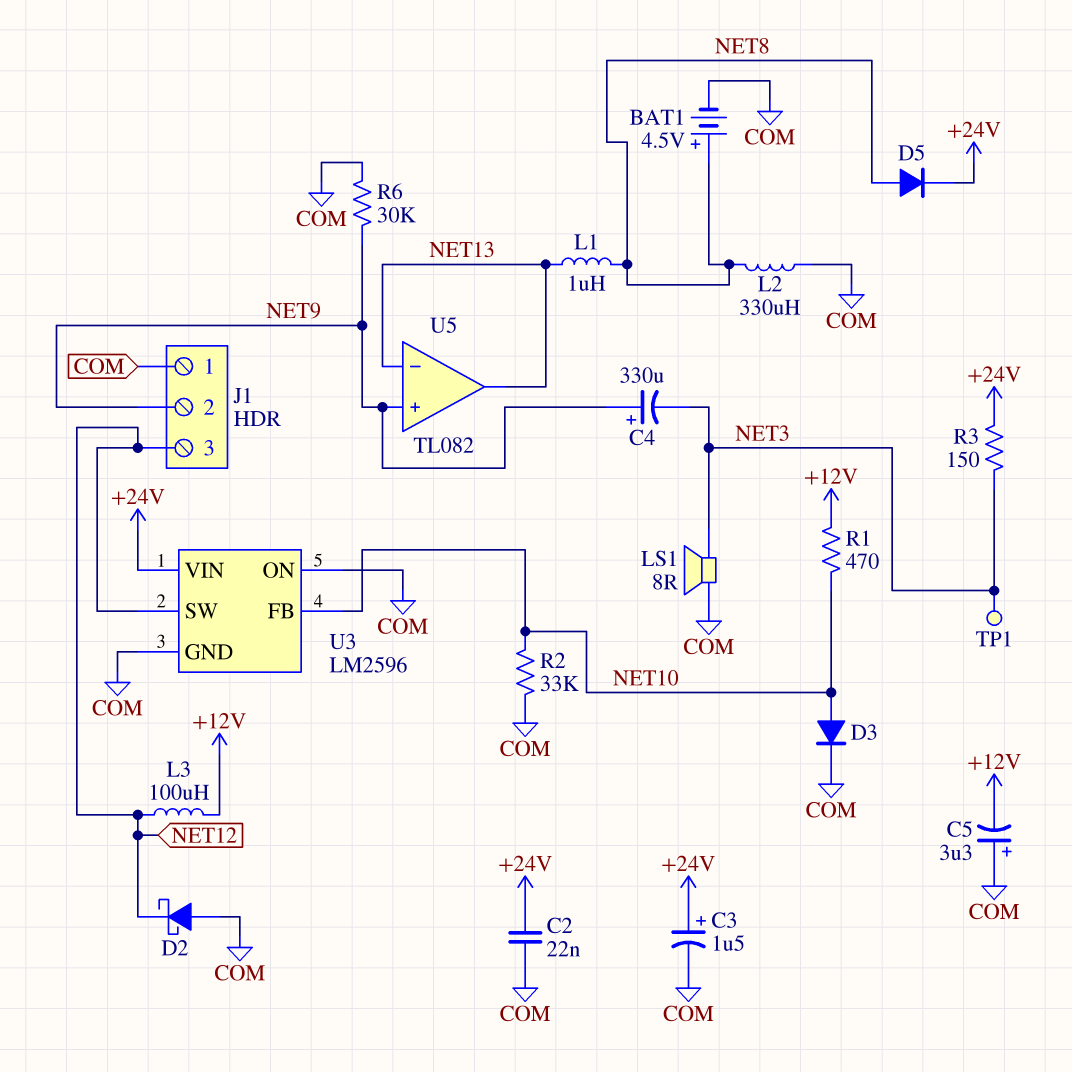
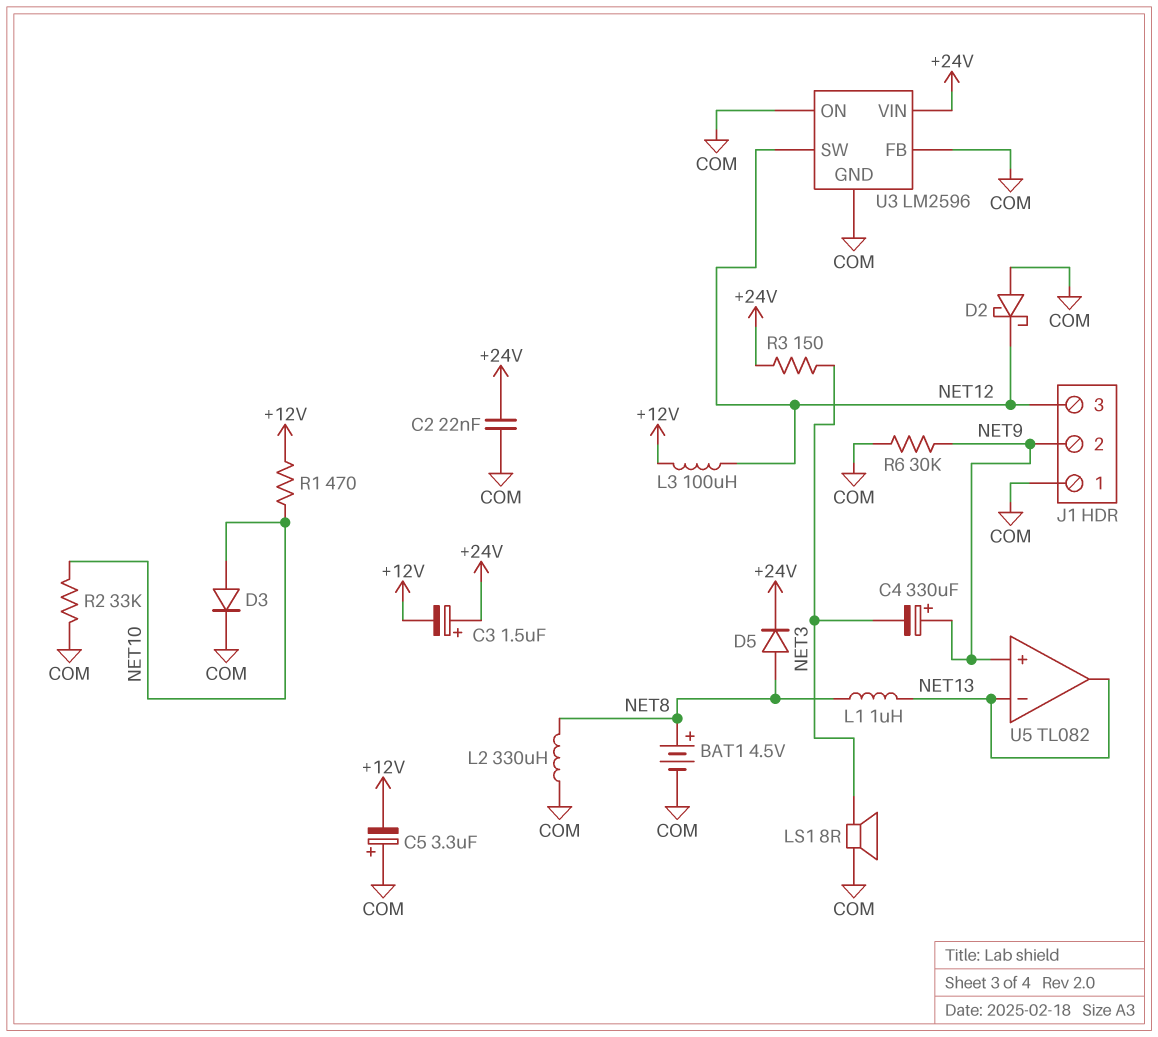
C3: 1.5uF (plus +24V, minus COM) -> 1.5uF (plus +24V, minus +12V)
TP1: test point (NET3) -> none
U3 pin FB: NET10 -> COM

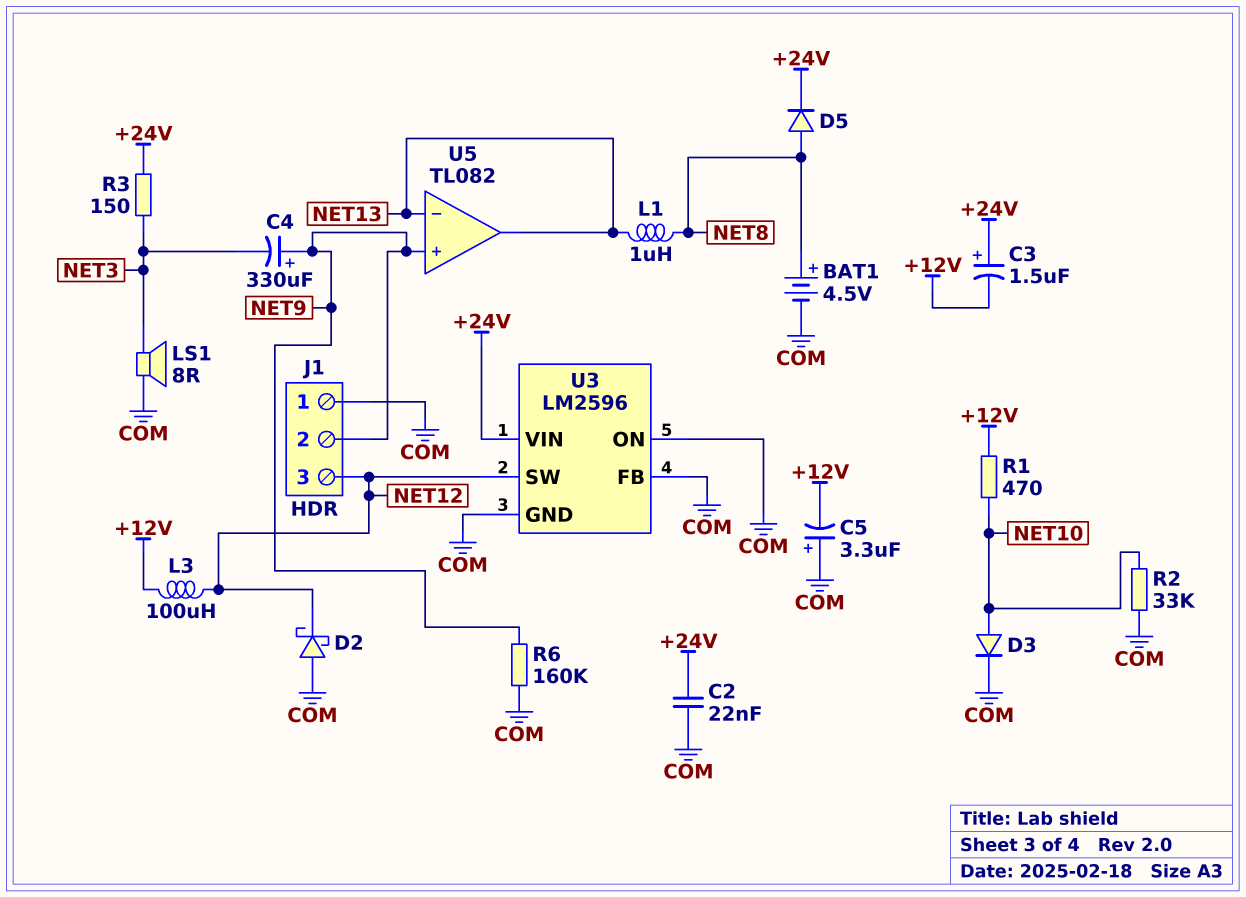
L2: 330uH (COM, NET8) -> none
R6: 30k (COM, NET9) -> 160k (COM, NET9)

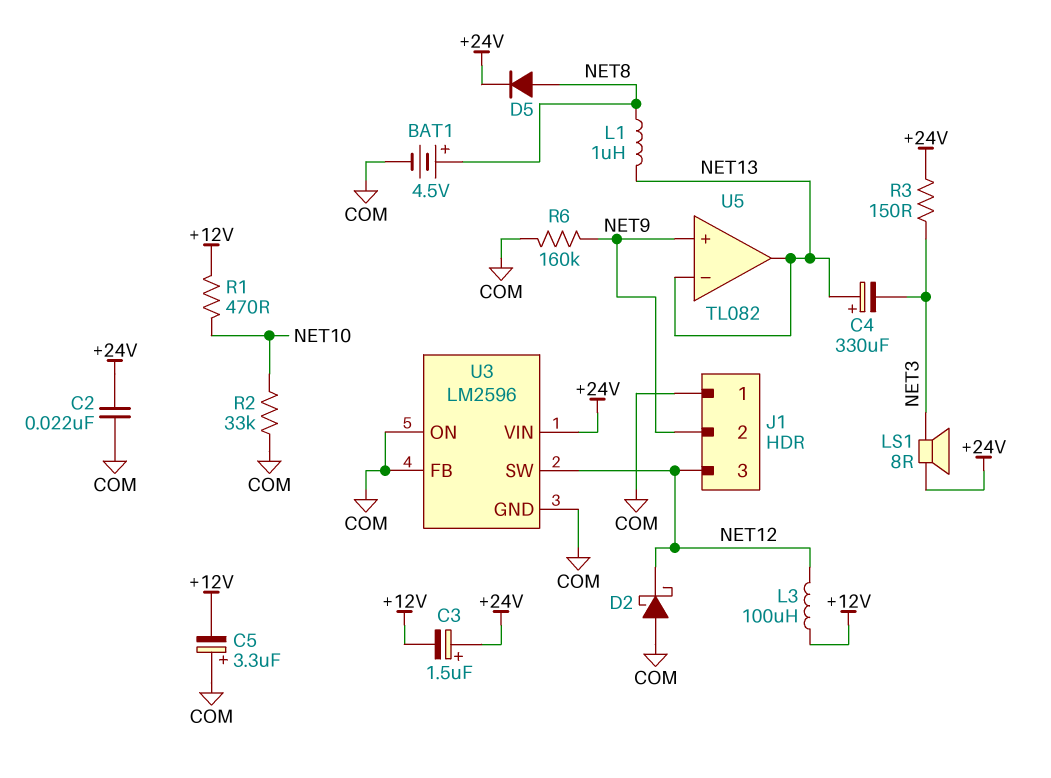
C4: 330uF (plus NET9, minus NET3) -> 330uF (plus NET13, minus NET3)
D3: diode (A NET10, K COM) -> none
LS1: speaker 8R (COM, NET3) -> speaker 8R (+24V, NET3)

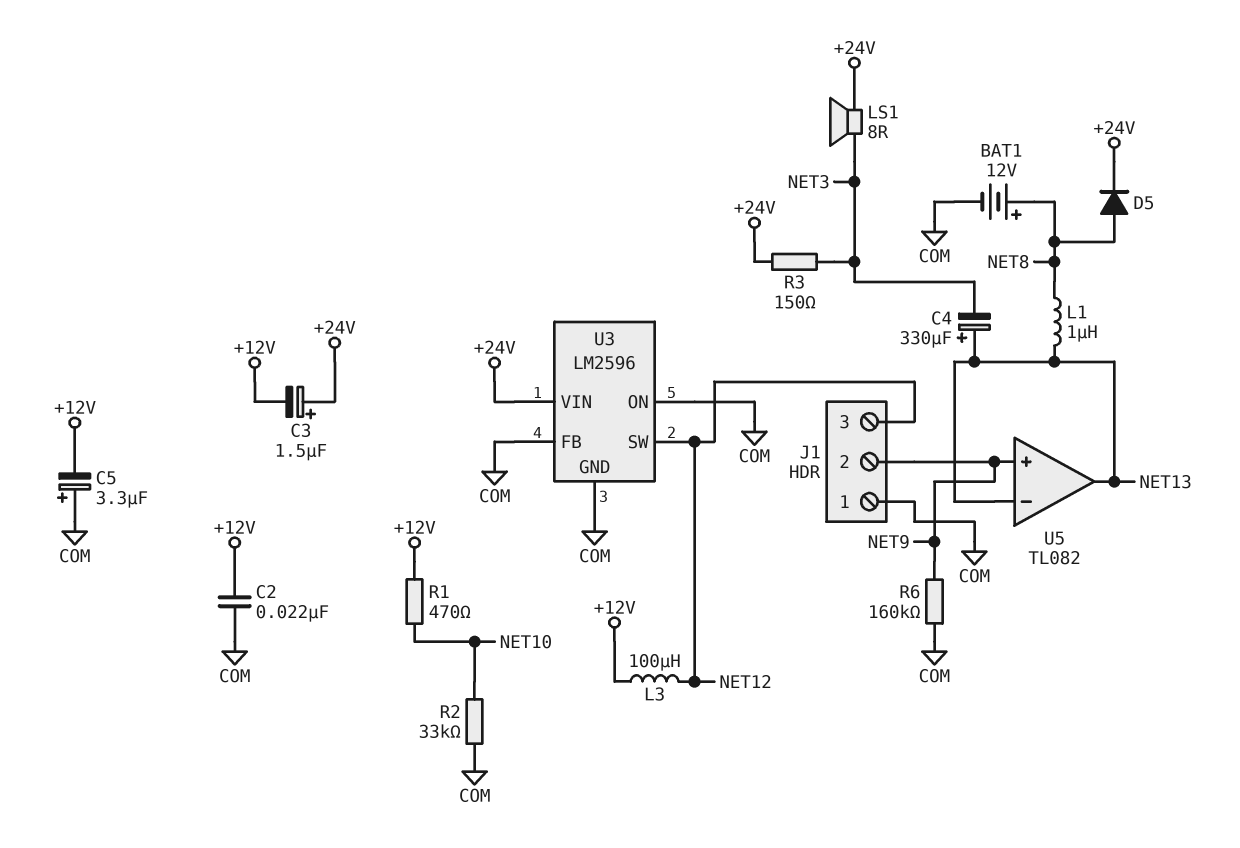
BAT1: 4.5V (plus NET8, minus COM) -> 12V (plus NET8, minus COM)
C2: 22nF (+24V, COM) -> 22nF (+12V, COM)
D2: schottky (A COM, K NET12) -> none

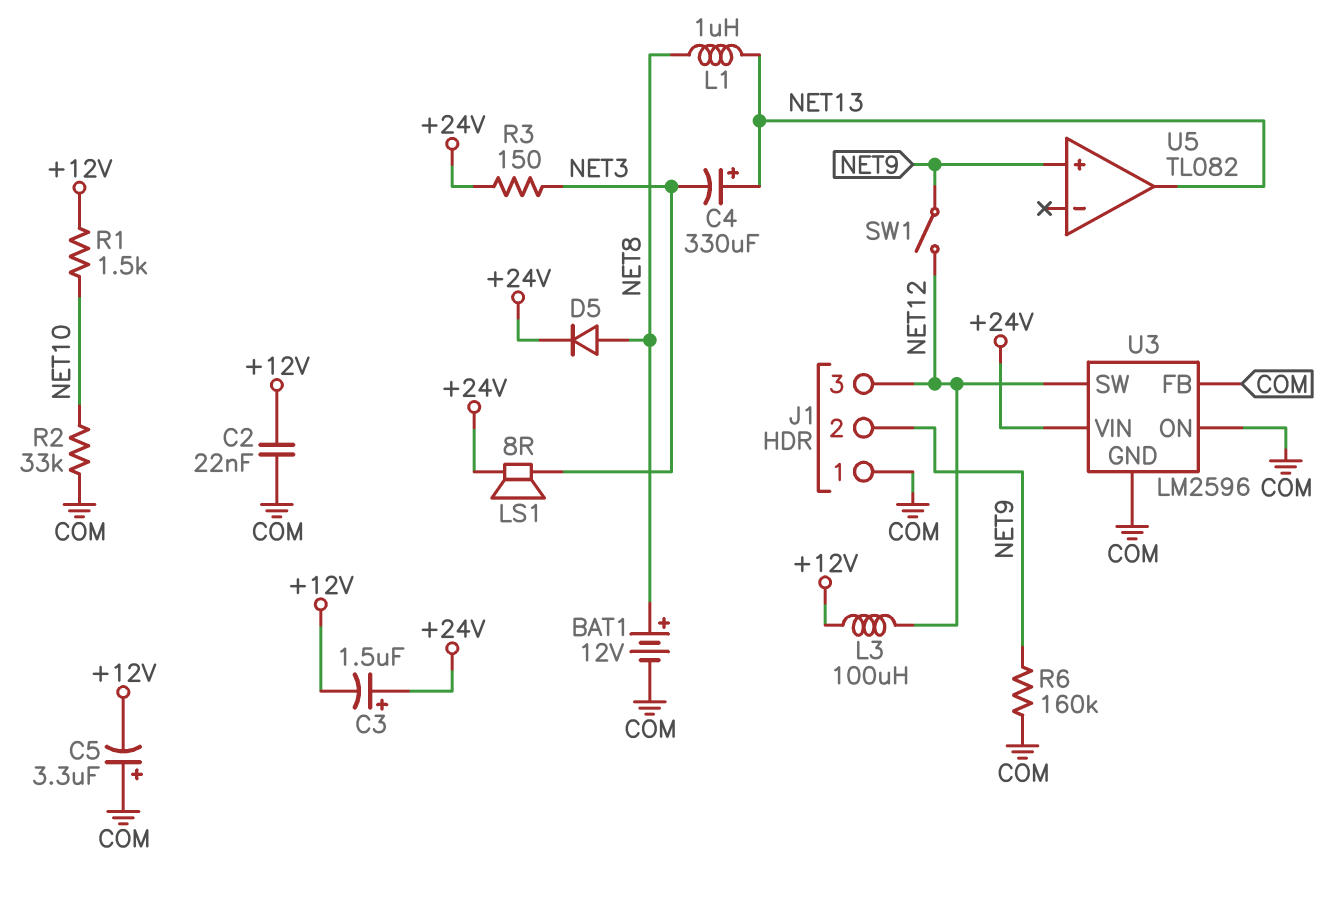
R1: 470 (+12V, NET10) -> 1.5k (+12V, NET10)
SW1: none -> switch (NET9, NET12)
U5 pin in-: NET13 -> none

